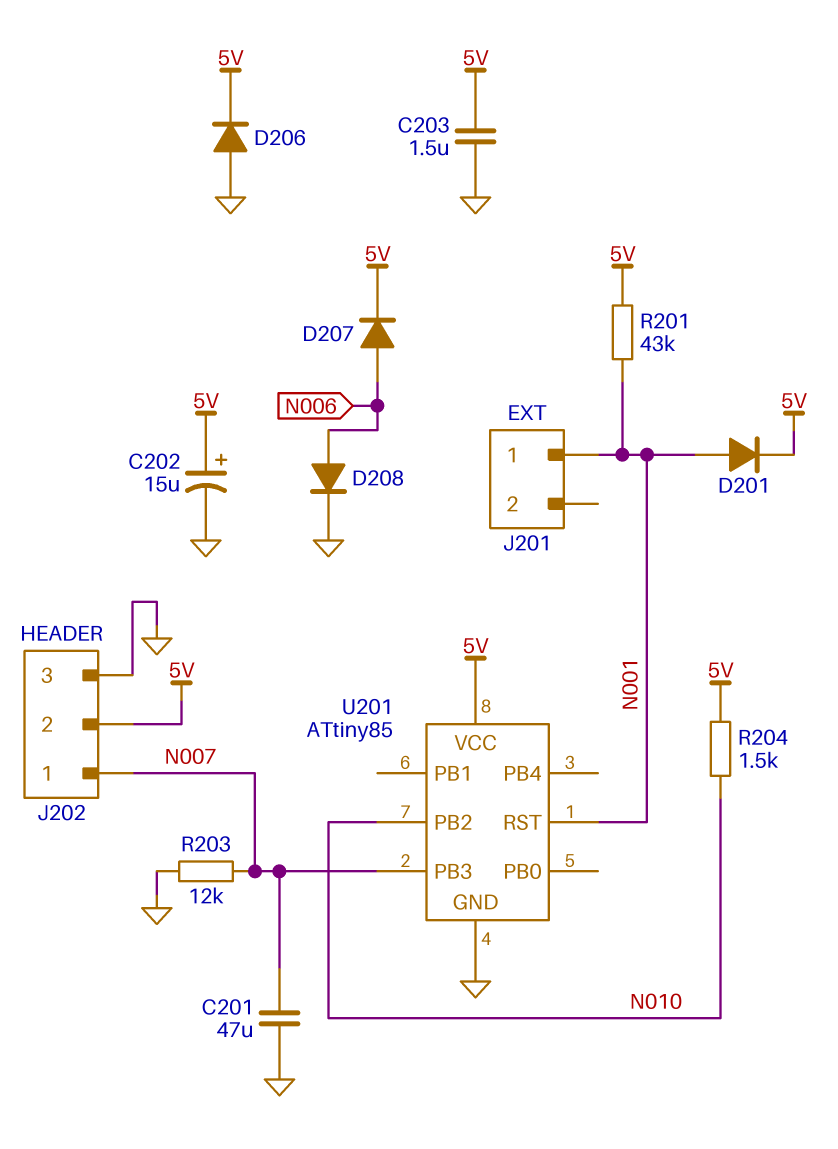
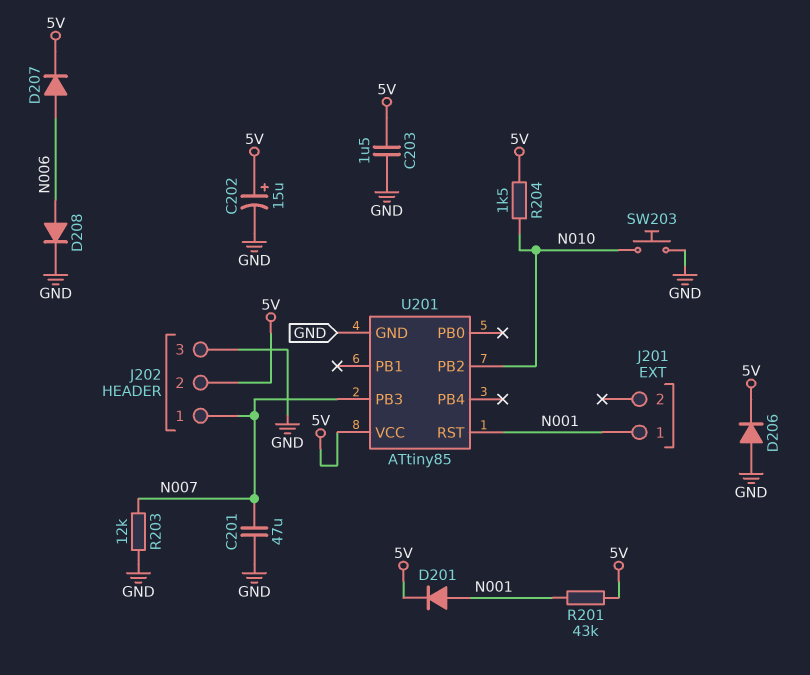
SW203: none -> button (GND, N010)

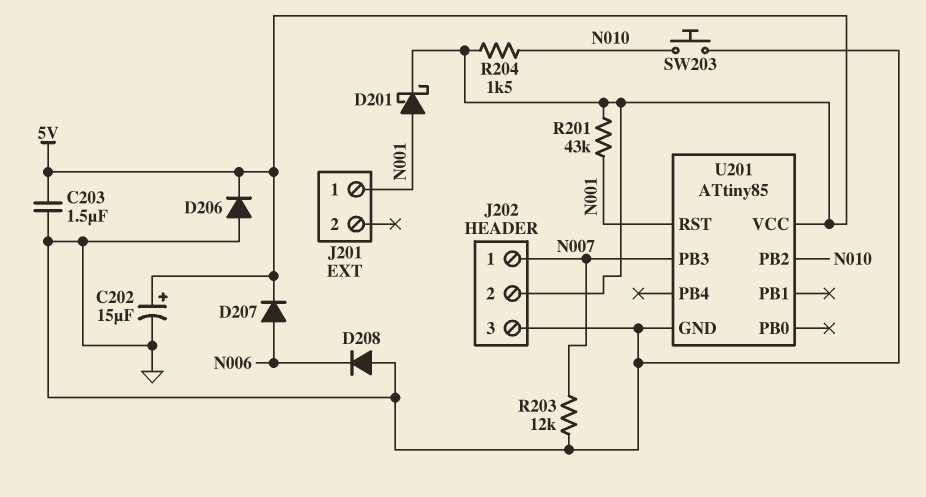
C201: 47uF (GND, N007) -> none
D201: diode (A N001, K 5V) -> schottky (A N001, K 5V)
D208: diode (A N006, K GND) -> diode (A GND, K N006)

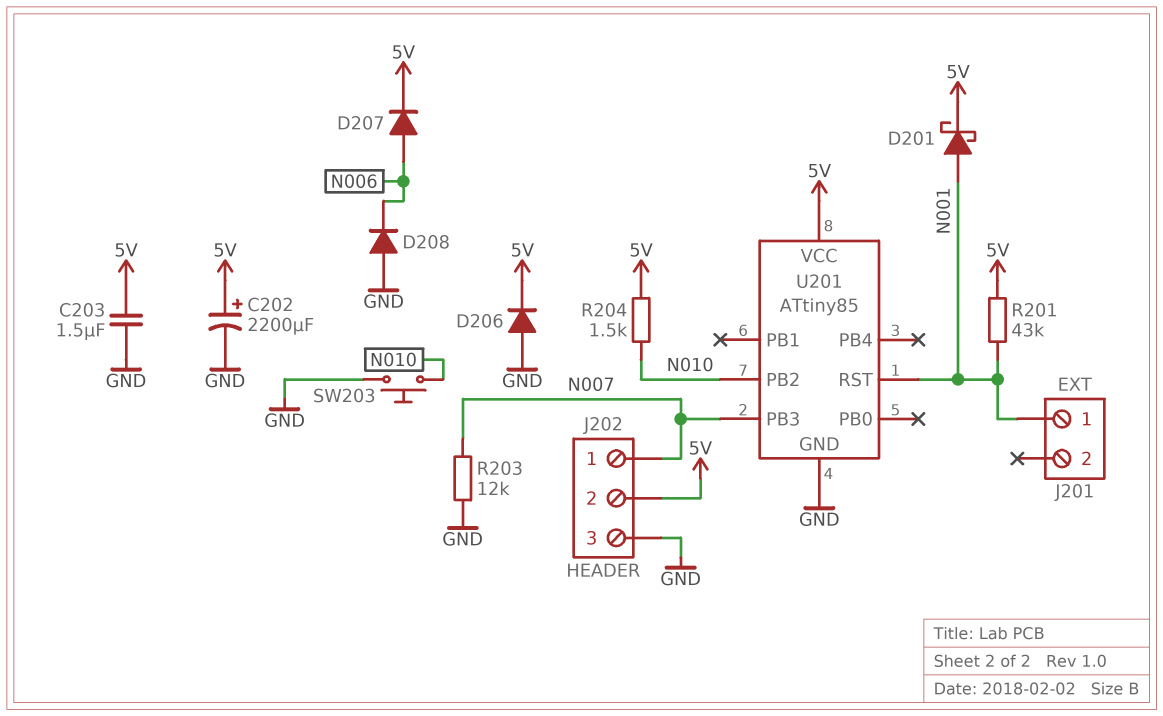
C202: 15uF (plus 5V, minus GND) -> 2200uF (plus 5V, minus GND)

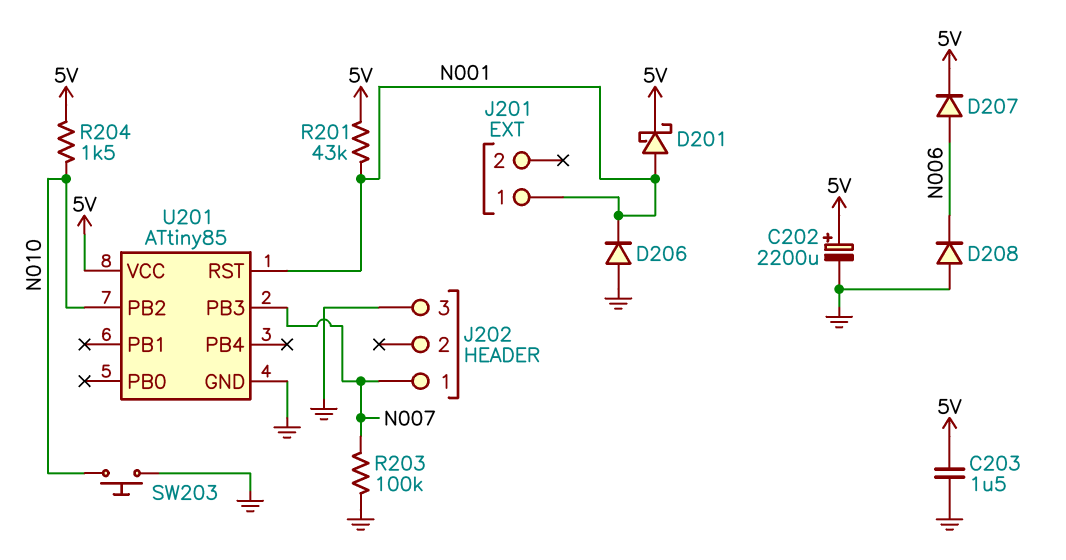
D206: diode (A GND, K 5V) -> diode (A GND, K N001)
J202 pin 2: 5V -> none
R203: 12k (GND, N007) -> 100k (GND, N007)

